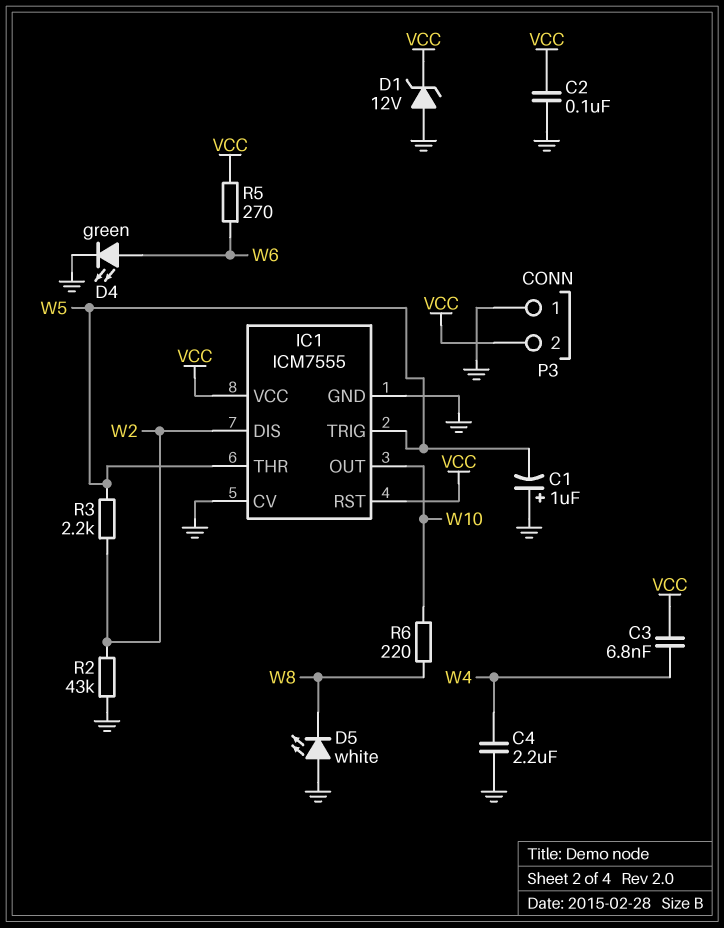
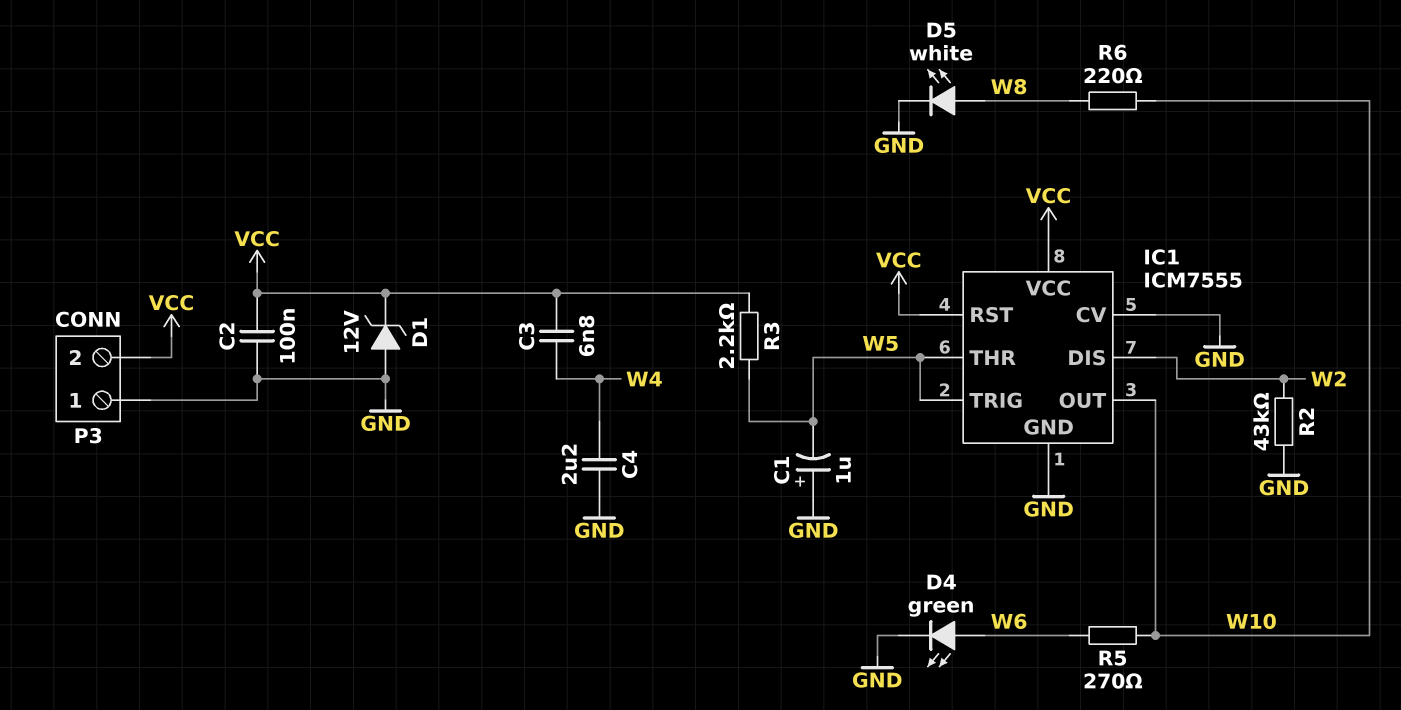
D5: LED white (A GND, K W8) -> LED white (A W8, K GND)
R3: 2.2k (W2, W5) -> 2.2k (VCC, W5)
R5: 270 (VCC, W6) -> 270 (W6, W10)

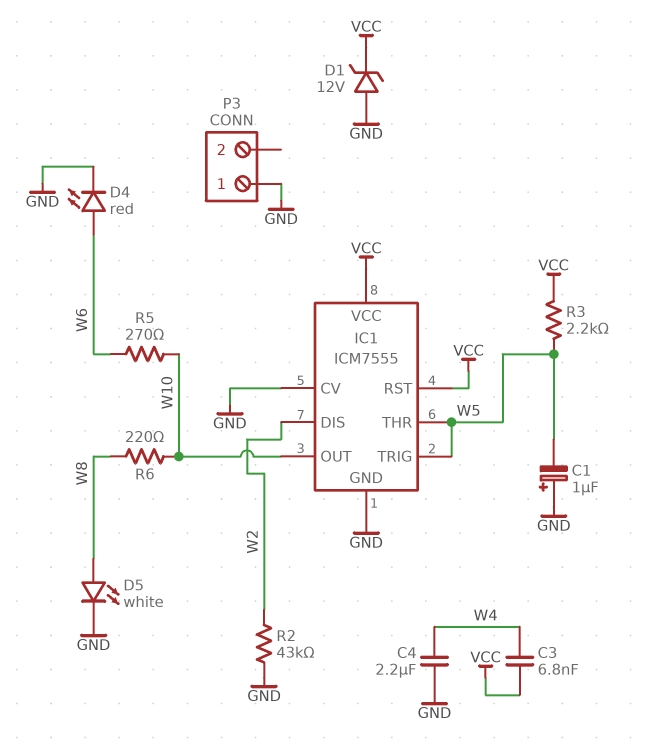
C2: 100nF (GND, VCC) -> none
D4: LED green (A W6, K GND) -> LED red (A W6, K GND)
P3 pin 2: VCC -> none

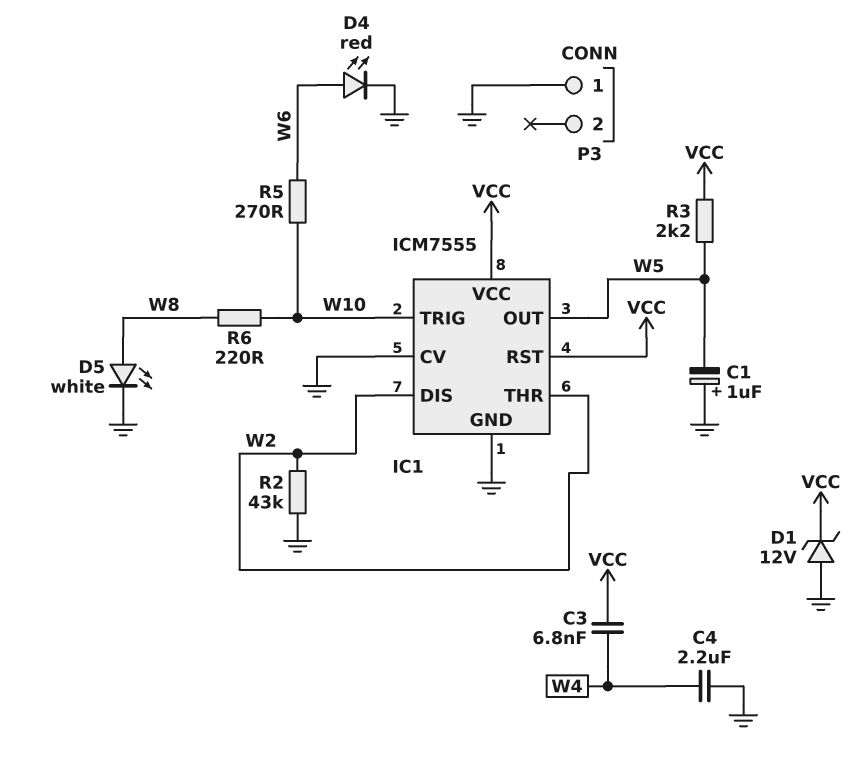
IC1 pin OUT: W10 -> W5
IC1 pin THR: W5 -> W2
IC1 pin TRIG: W5 -> W10

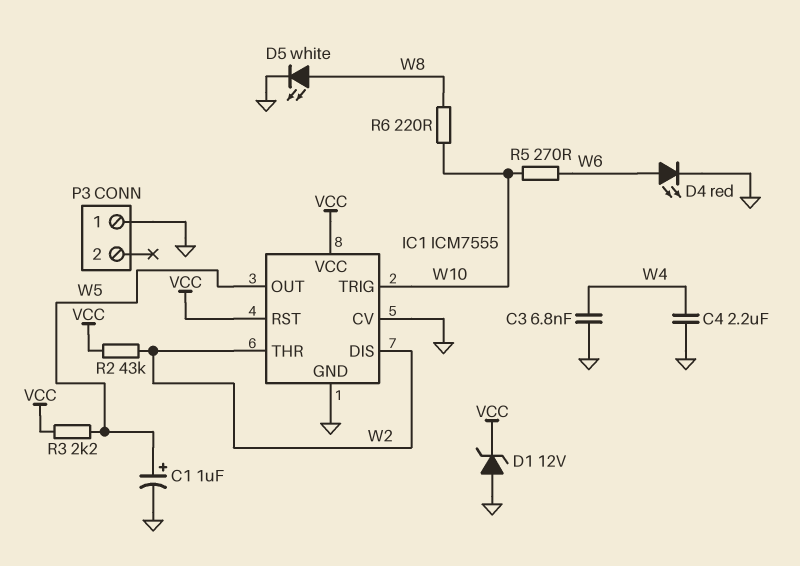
C1: 1uF (plus GND, minus W5) -> 1uF (plus W5, minus GND)
C3: 6.8nF (VCC, W4) -> 6.8nF (GND, W4)
R2: 43k (GND, W2) -> 43k (VCC, W2)

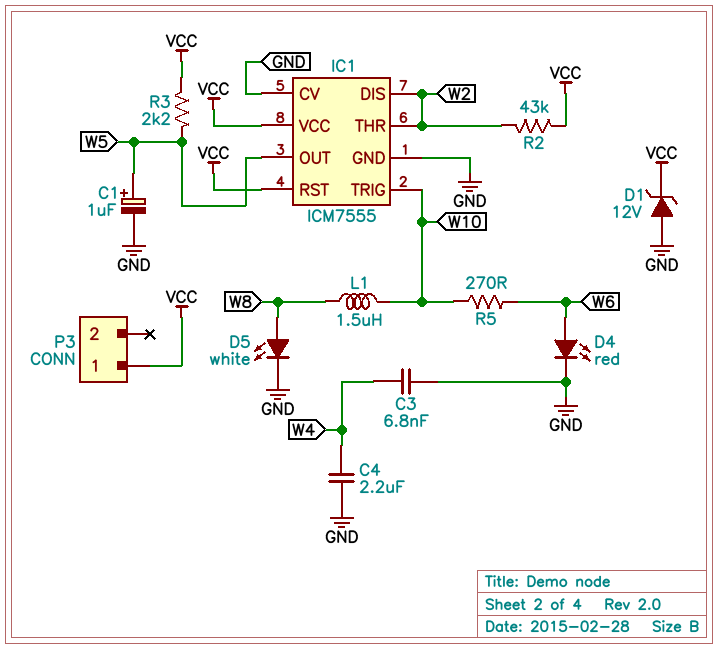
L1: none -> 1.5uH (W8, W10)
P3 pin 1: GND -> VCC
R6: 220 (W8, W10) -> none

